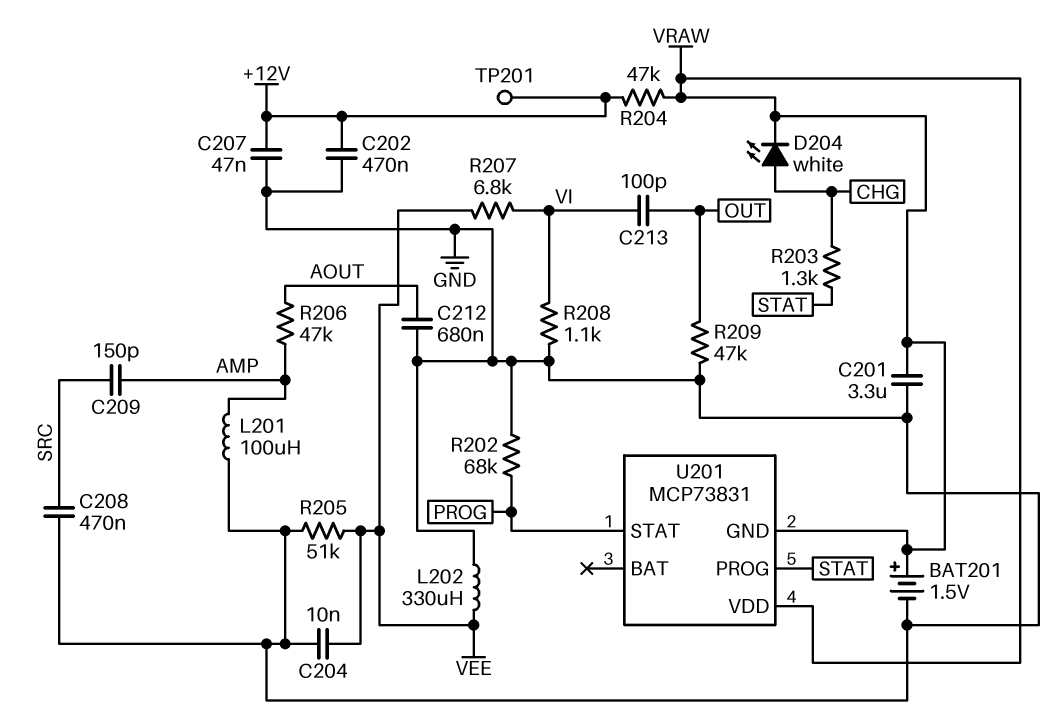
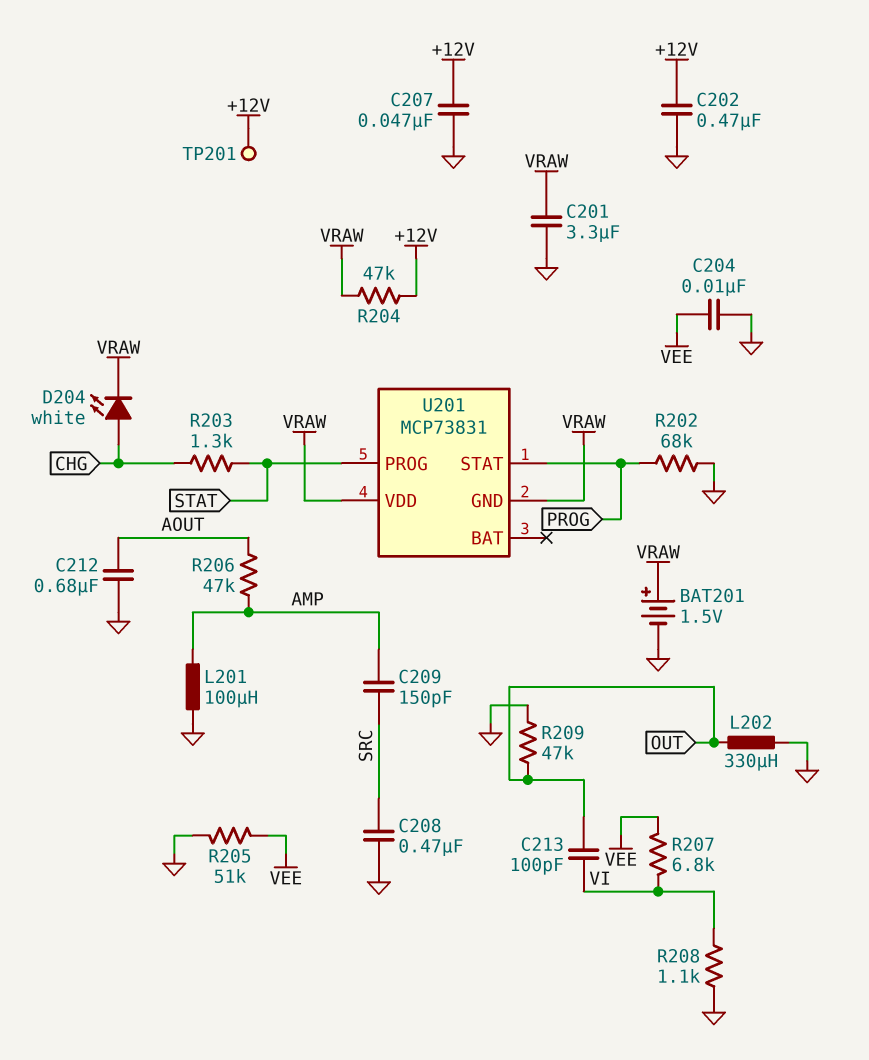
L202: 330uH (GND, VEE) -> 330uH (GND, OUT)

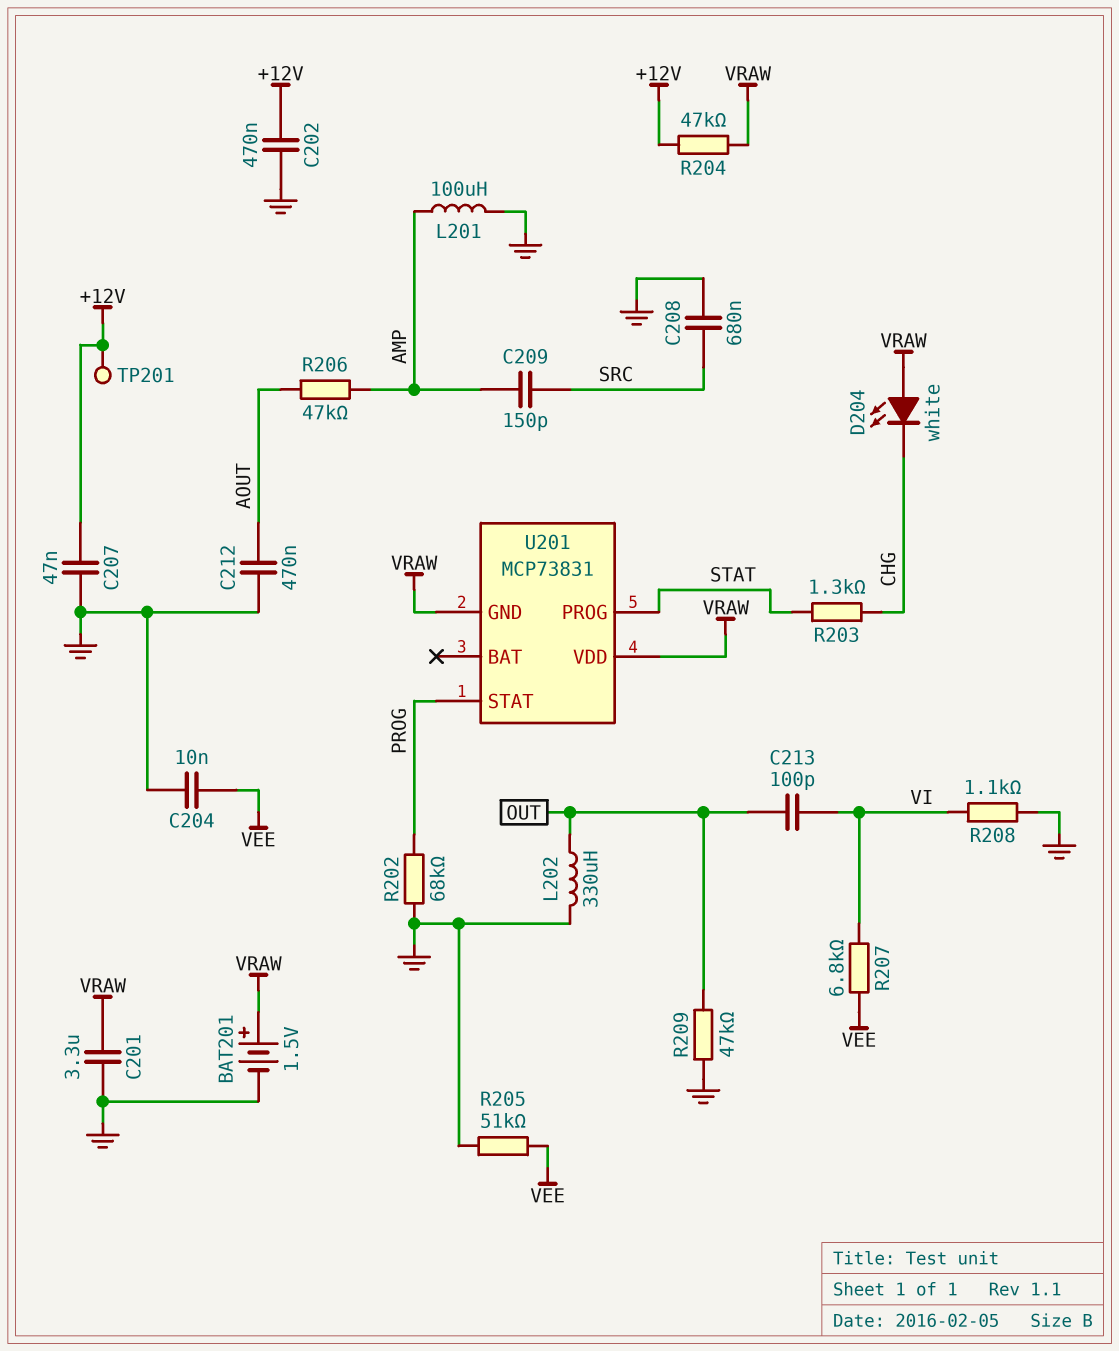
C208: 470nF (GND, SRC) -> 680nF (GND, SRC)
C212: 680nF (AOUT, GND) -> 470nF (AOUT, GND)
D204: LED white (A CHG, K VRAW) -> LED white (A VRAW, K CHG)

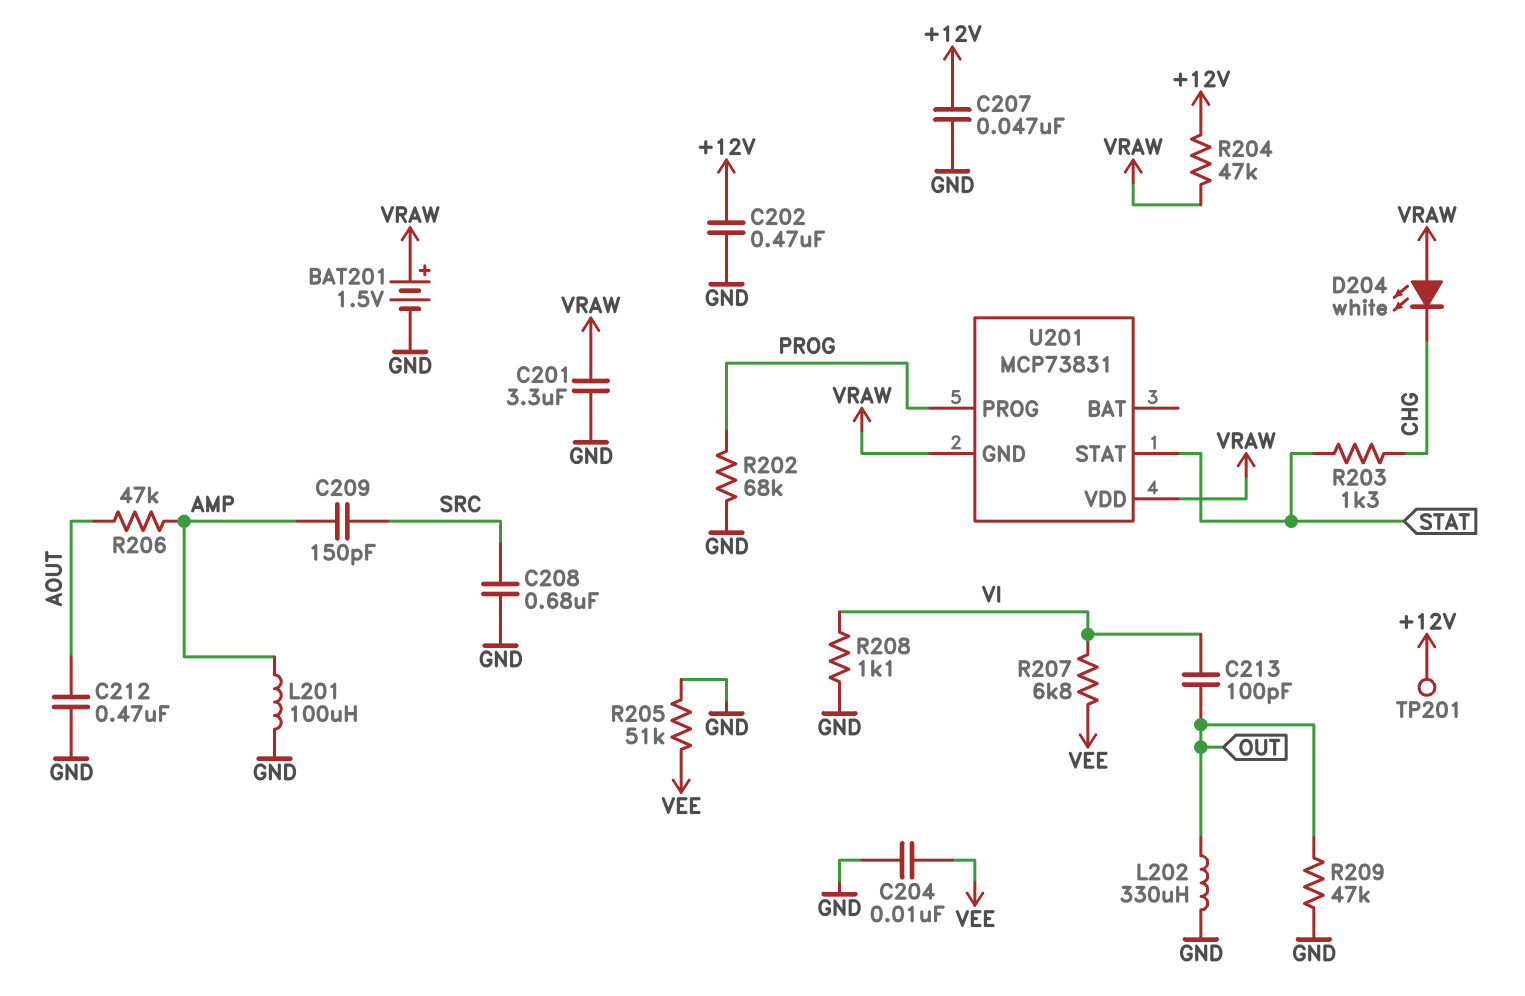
U201 pin PROG: STAT -> PROG
U201 pin STAT: PROG -> STAT

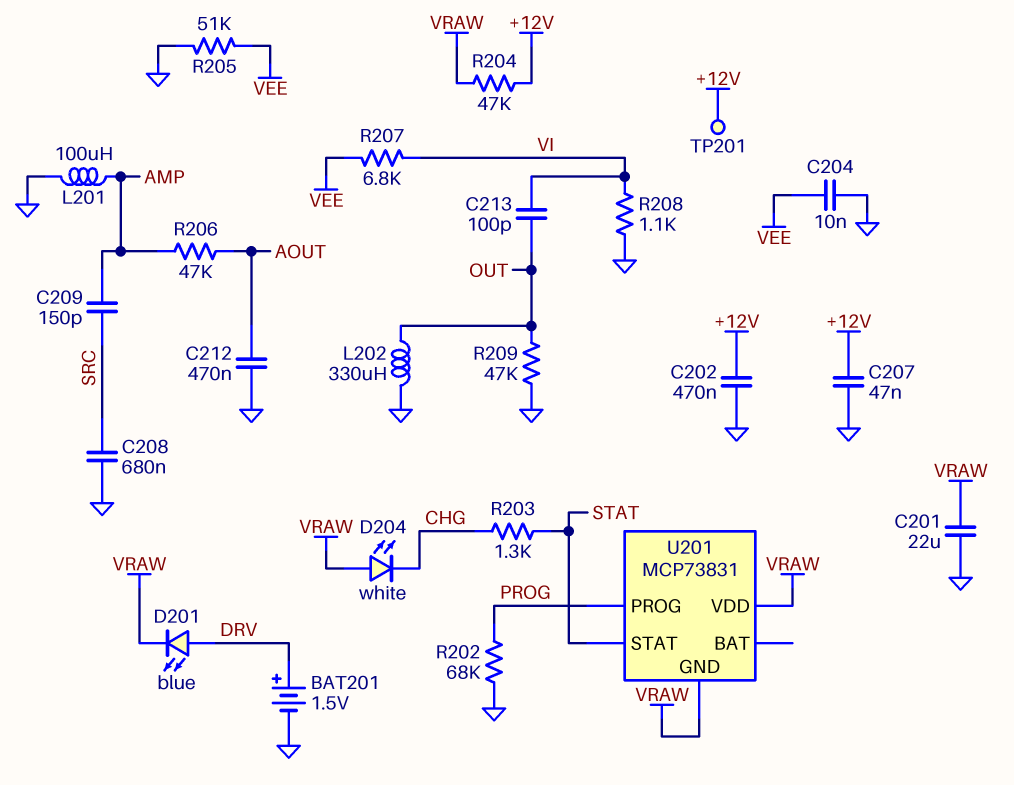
BAT201: 1.5V (plus VRAW, minus GND) -> 1.5V (plus DRV, minus GND)
C201: 3.3uF (GND, VRAW) -> 22uF (GND, VRAW)
D201: none -> LED blue (A DRV, K VRAW)

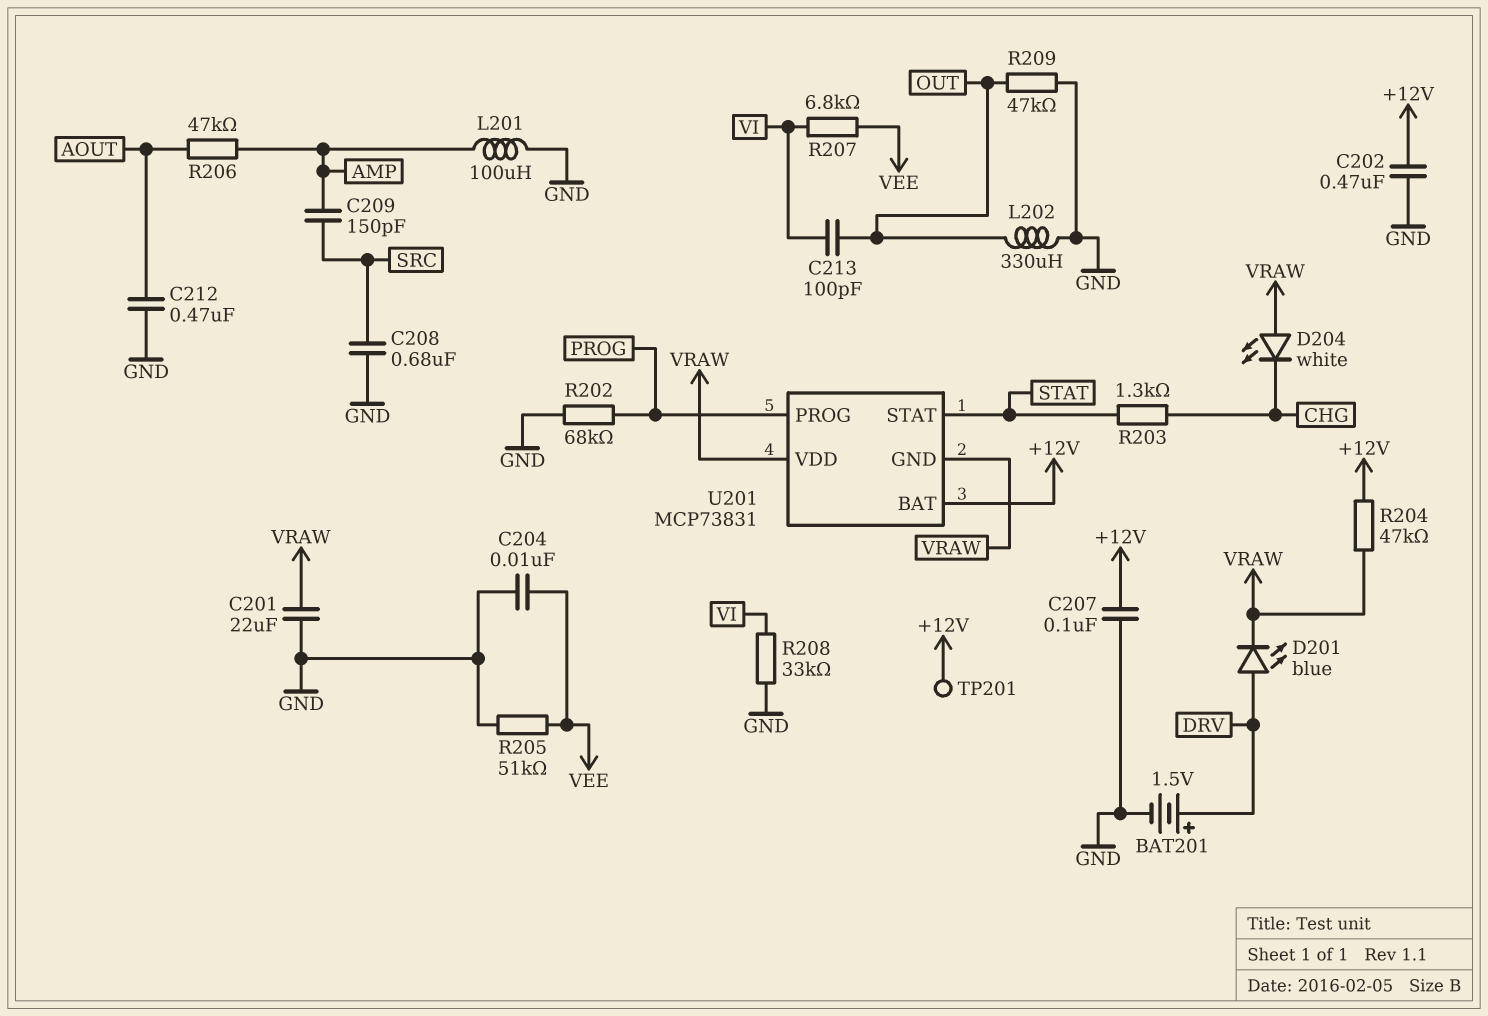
C207: 47nF (+12V, GND) -> 100nF (+12V, GND)
R208: 1.1k (GND, VI) -> 33k (GND, VI)
U201 pin BAT: none -> +12V

